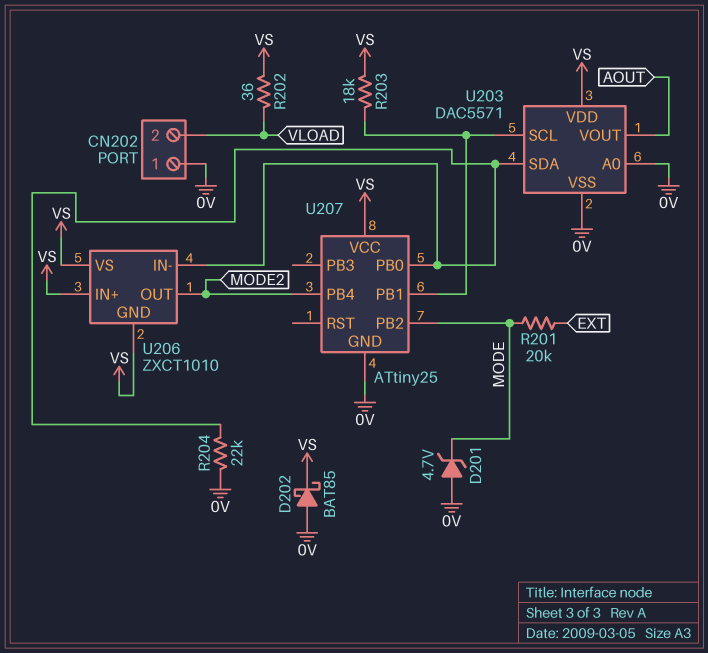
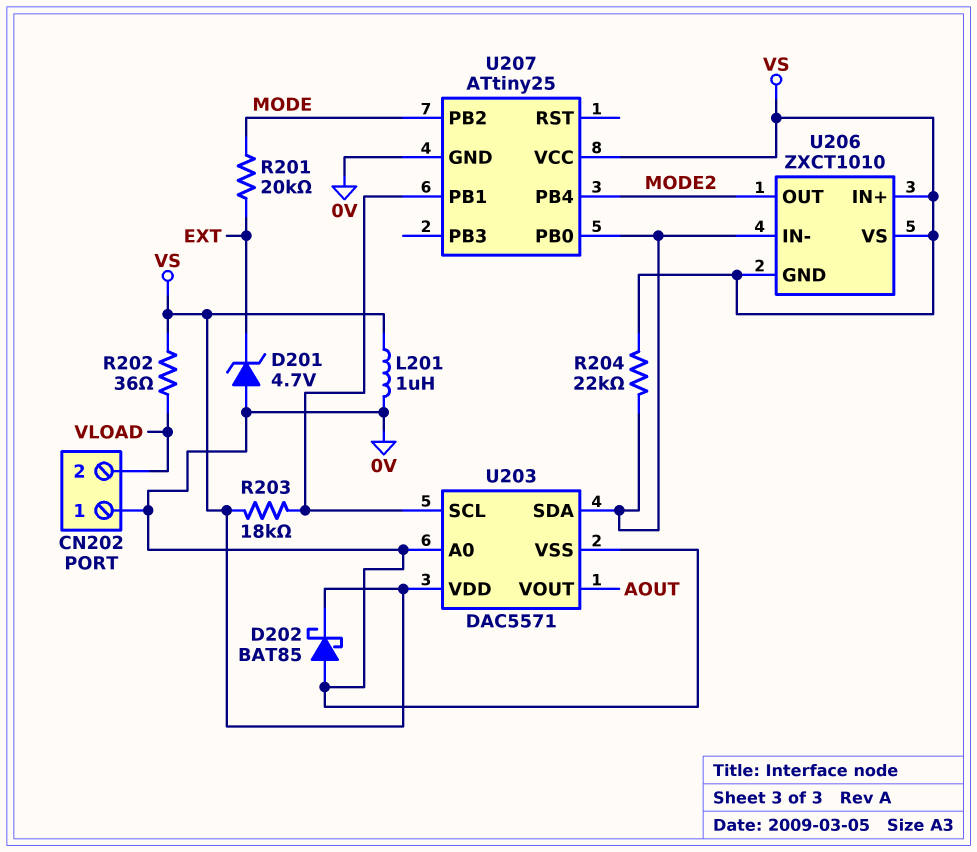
D201: zener 4.7V (A 0V, K MODE) -> zener 4.7V (A 0V, K EXT)
L201: none -> 1uH (0V, VS)
R204: 22k (0V, U203/SDA) -> 22k (U203/SDA, VS)

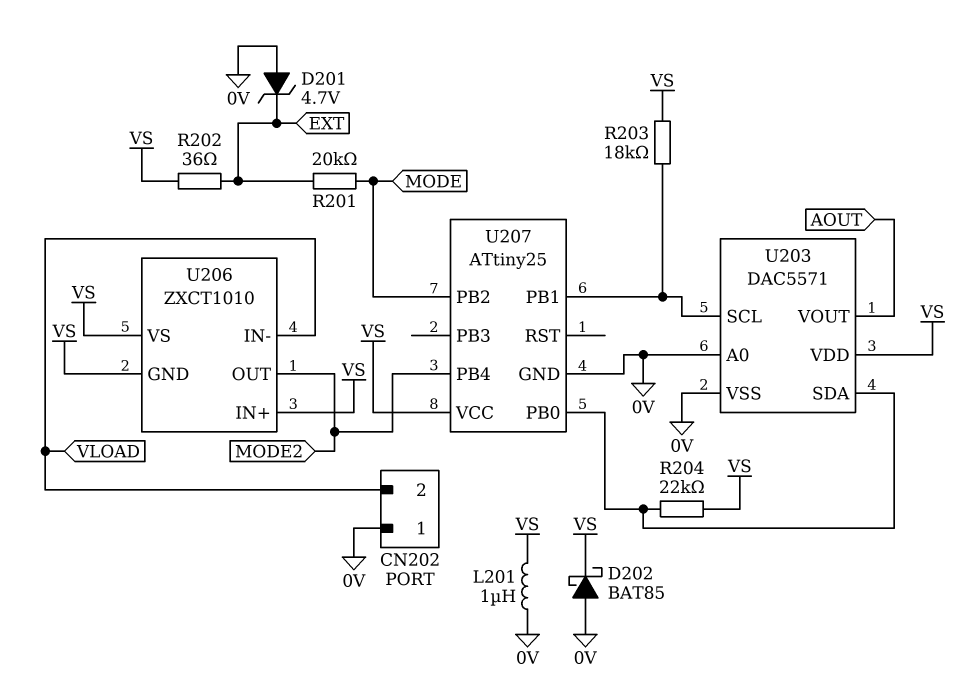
R202: 36 (VLOAD, VS) -> 36 (EXT, VS)
U206 pin IN-: U203/SDA -> VLOAD

